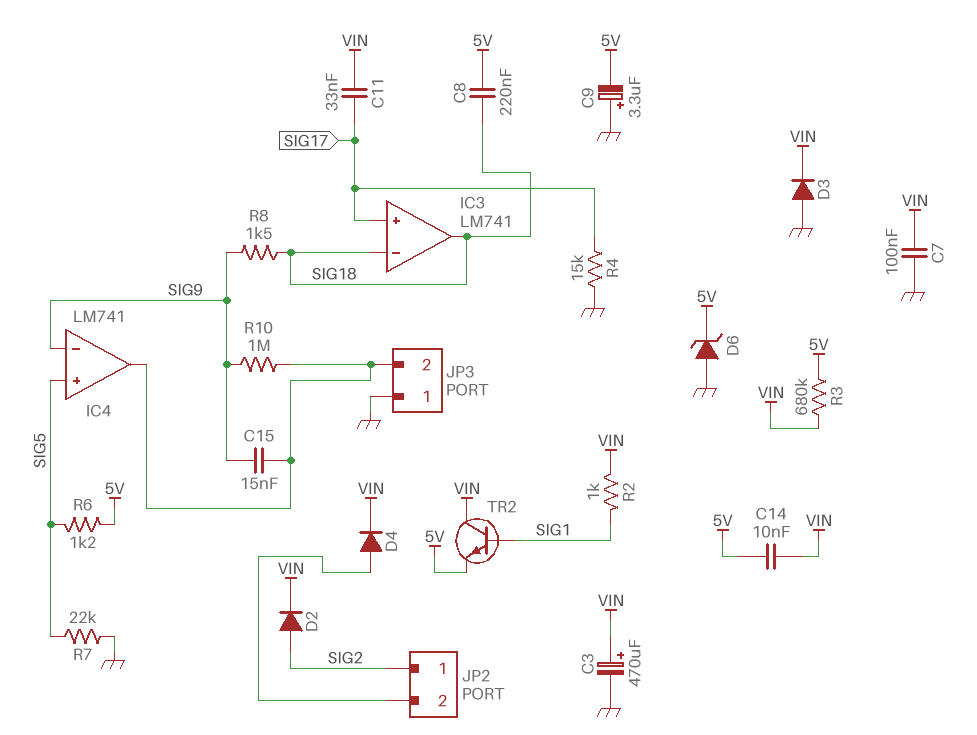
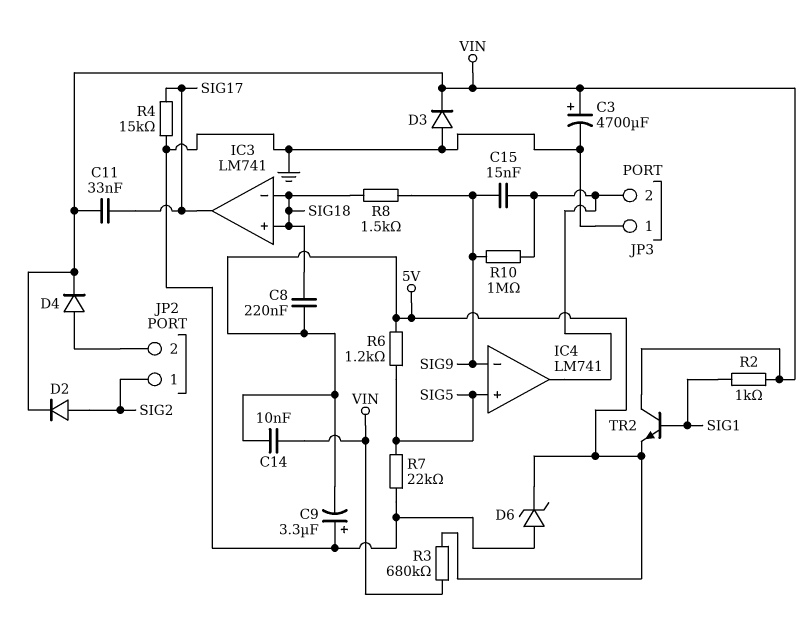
C3: 470uF (plus VIN, minus GND) -> 4700uF (plus VIN, minus GND)
C7: 100nF (GND, VIN) -> none
IC3 pin in+: SIG17 -> SIG18
IC3 pin out: SIG18 -> SIG17

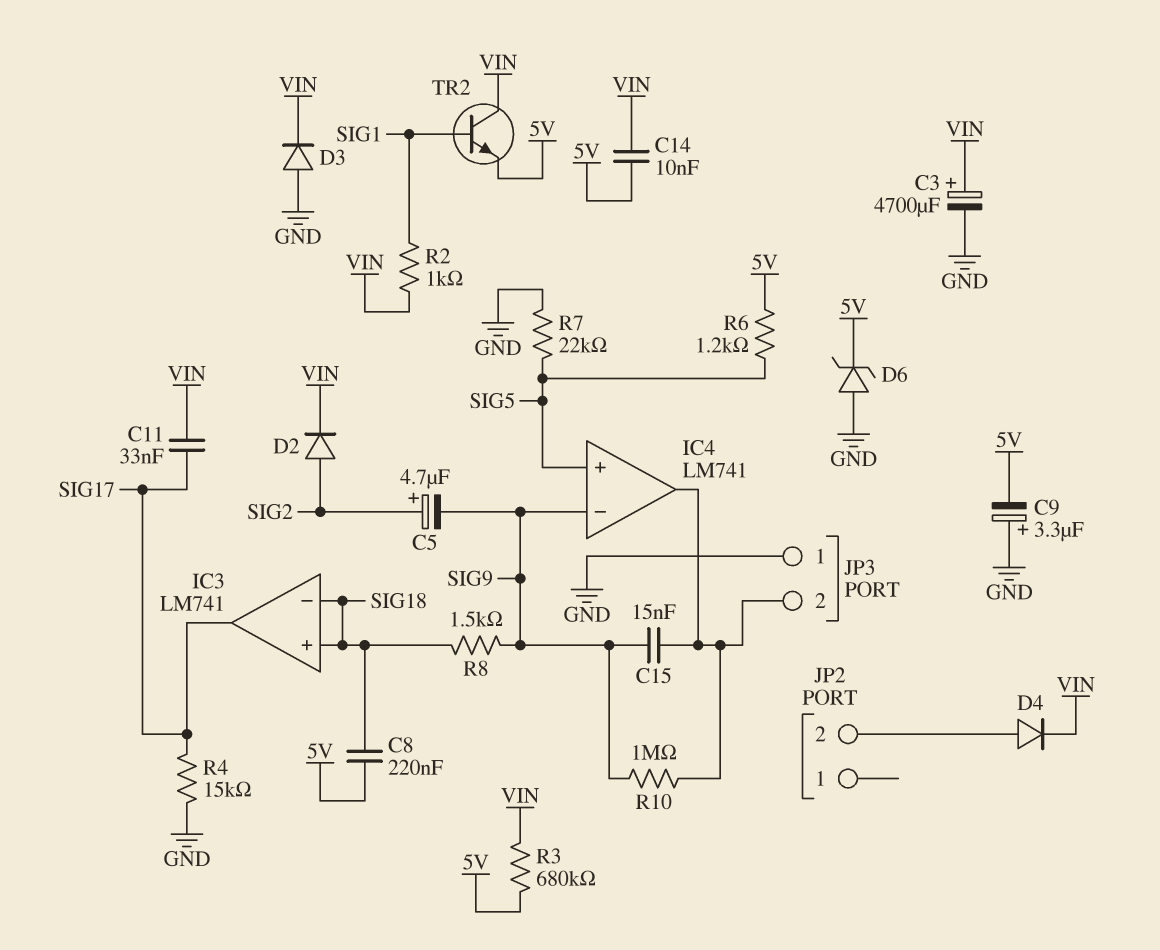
C5: none -> 4.7uF (plus SIG2, minus SIG9)
JP2 pin 1: SIG2 -> none

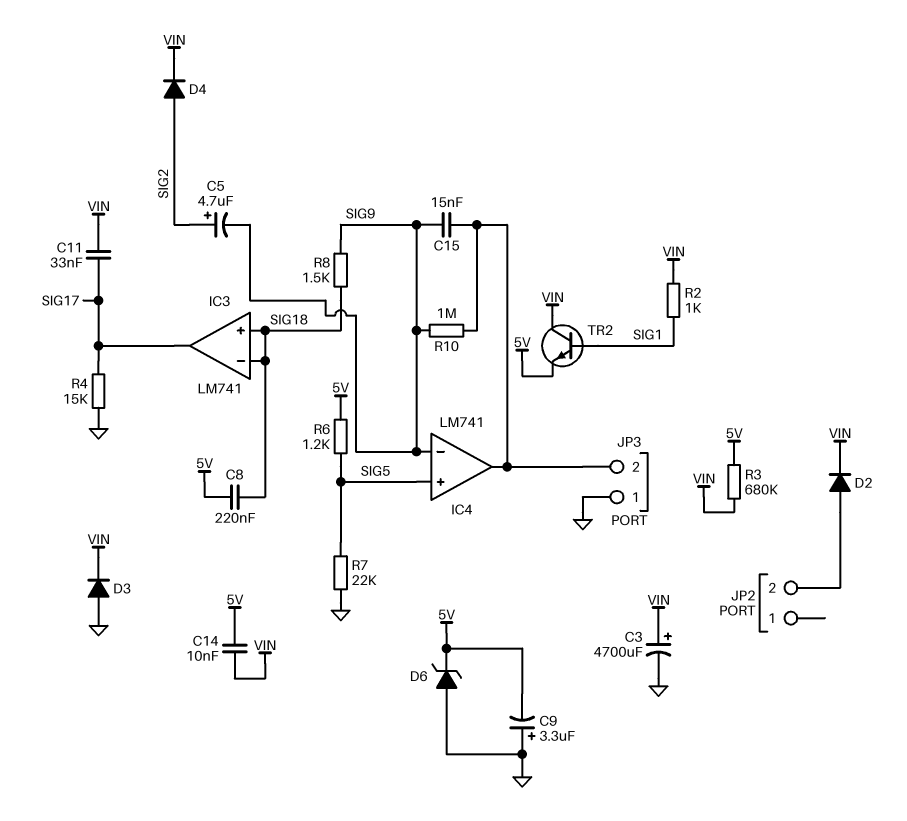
D2: diode (A SIG2, K VIN) -> diode (A JP2/2, K VIN)
D4: diode (A JP2/2, K VIN) -> diode (A SIG2, K VIN)

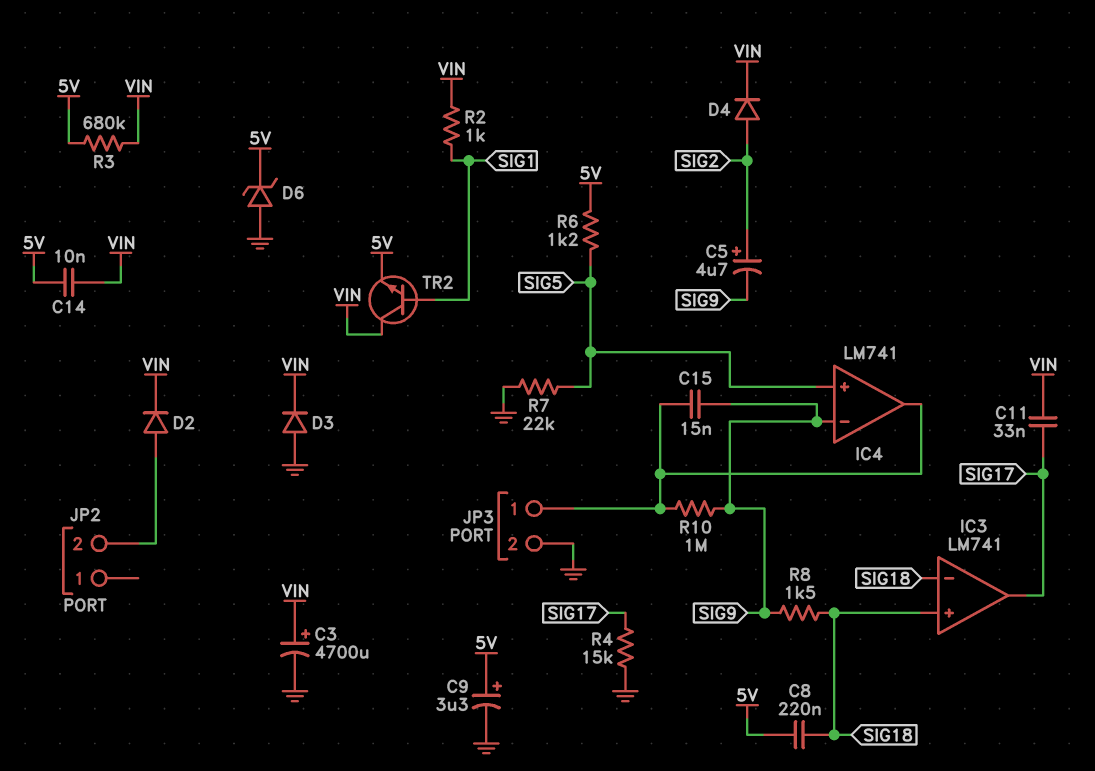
C9: 3.3uF (plus GND, minus 5V) -> 3.3uF (plus 5V, minus GND)
JP3 pin 1: GND -> IC4/out
JP3 pin 2: IC4/out -> GND

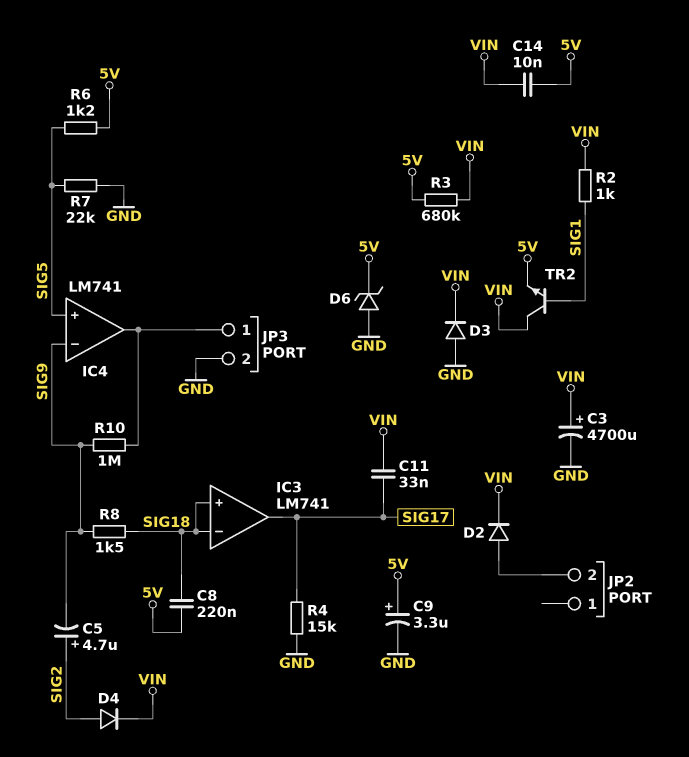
C15: 15nF (IC4/out, SIG9) -> none

